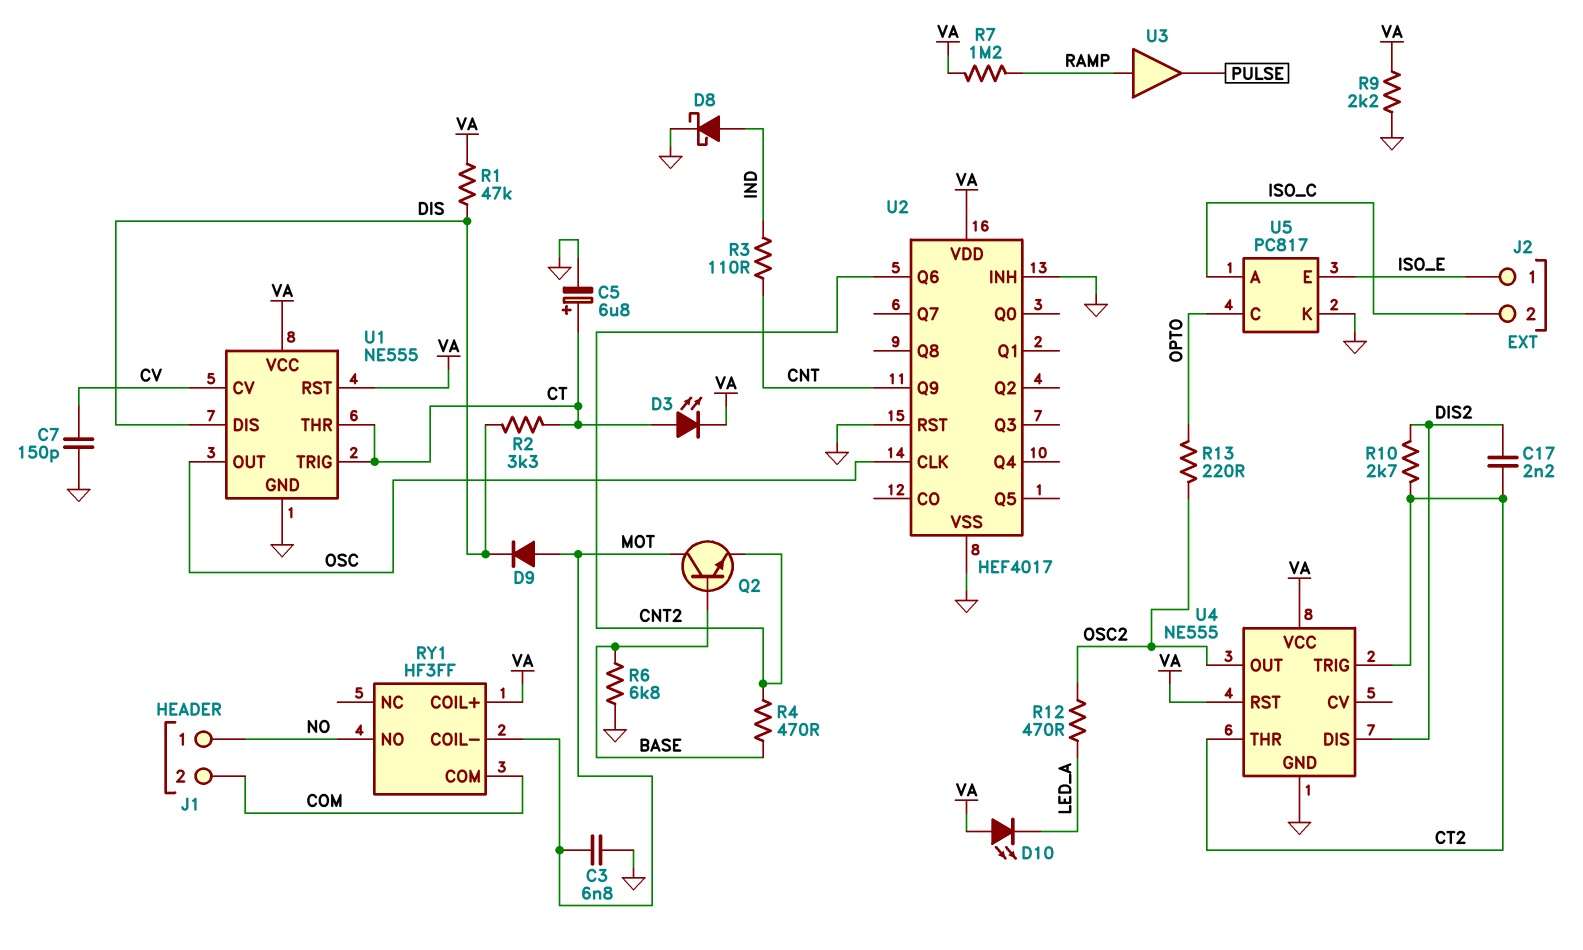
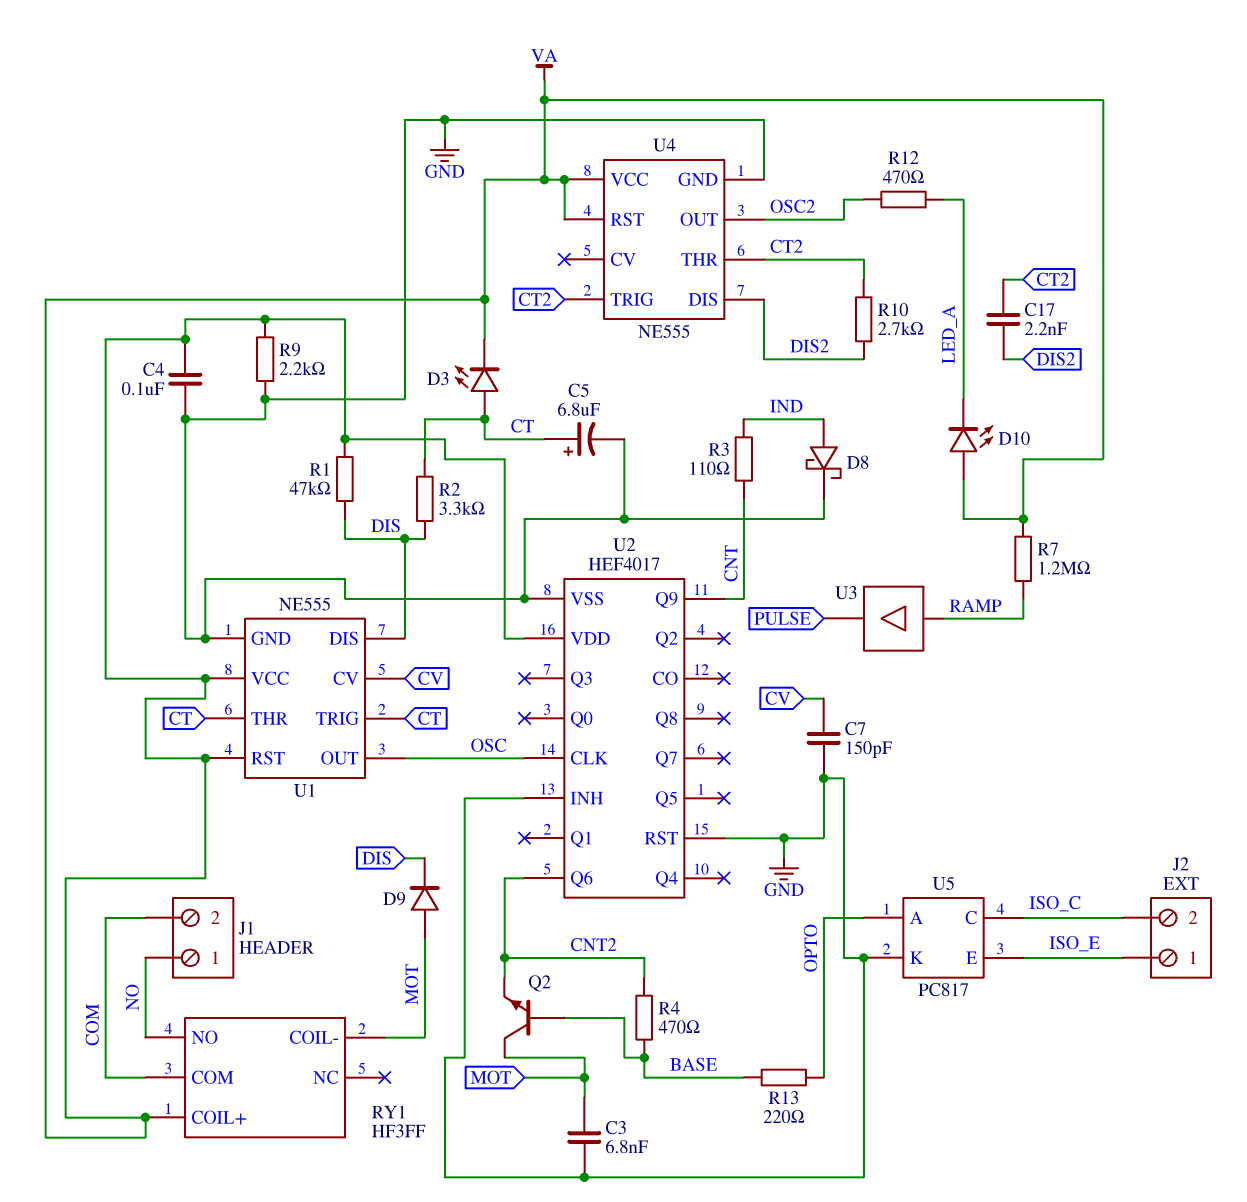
C4: none -> 100nF (GND, VA)
R6: 6.8k (BASE, GND) -> none
R13: 220 (OPTO, OSC2) -> 220 (BASE, OPTO)
U5 pin A: ISO_C -> OPTO
U5 pin C: OPTO -> ISO_C

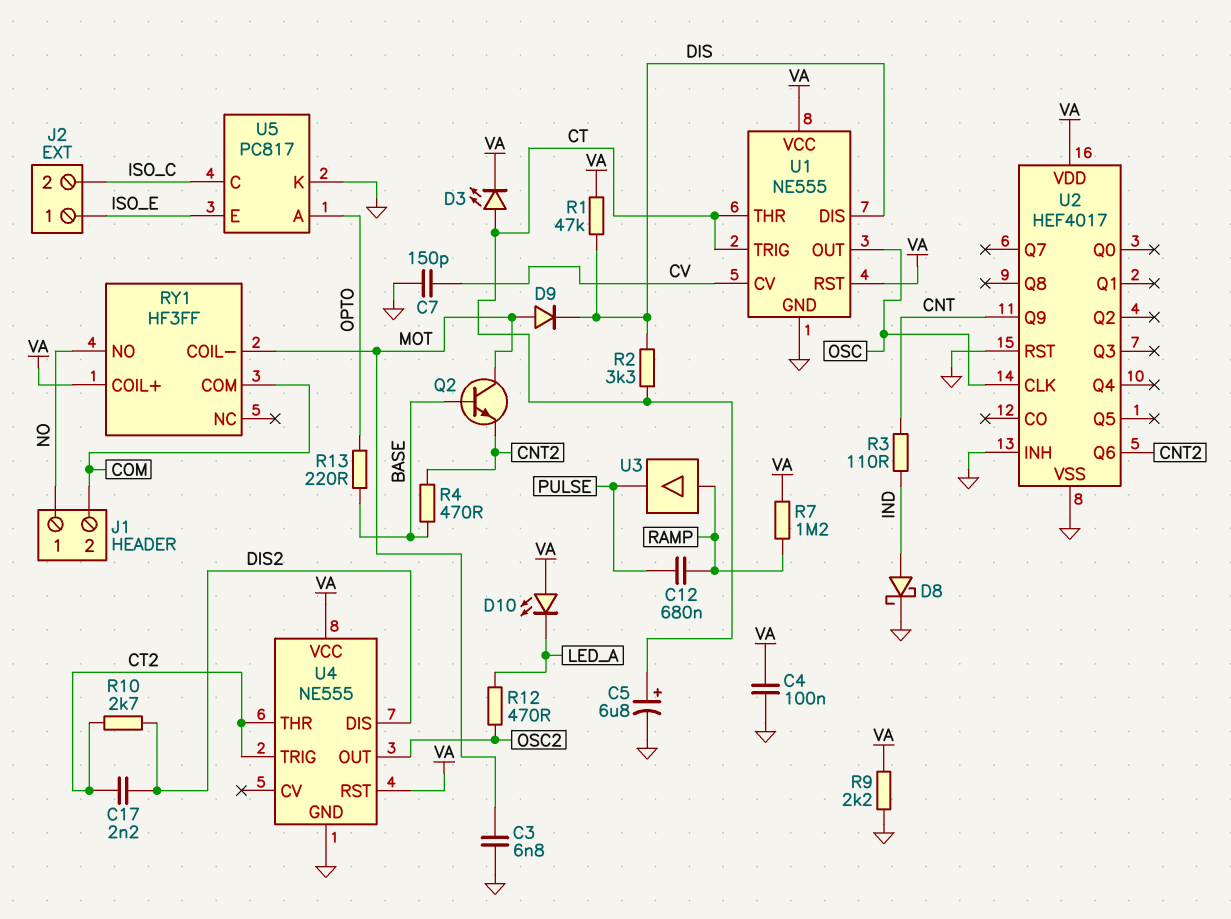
C12: none -> 680nF (PULSE, RAMP)

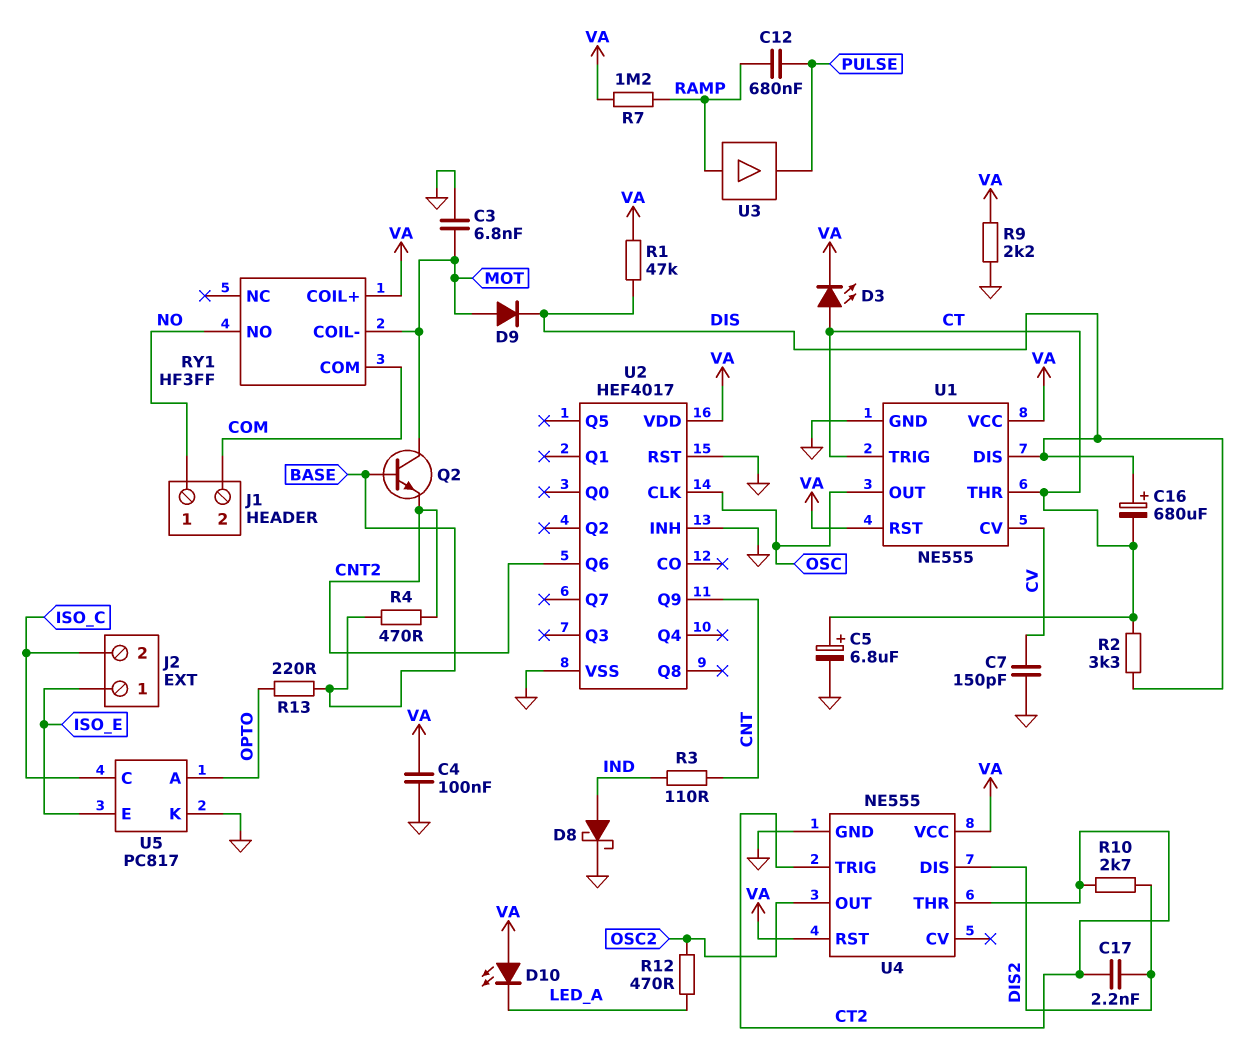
C16: none -> 680uF (plus DIS, minus CT)

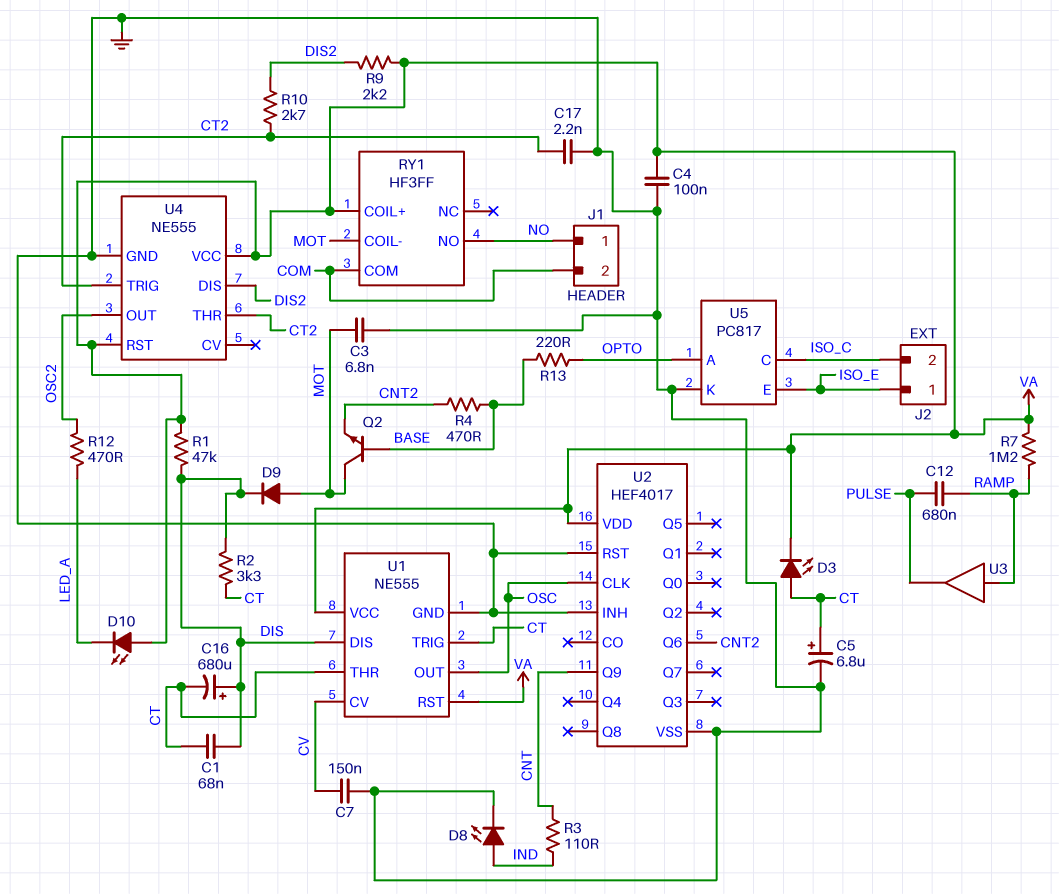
C1: none -> 68nF (CT, DIS)
C7: 150pF (CV, GND) -> 150nF (CV, GND)
C17: 2.2nF (CT2, DIS2) -> 2.2nF (CT2, GND)
D8: schottky (A IND, K GND) -> LED (A IND, K GND)
R9: 2.2k (GND, VA) -> 2.2k (DIS2, VA)

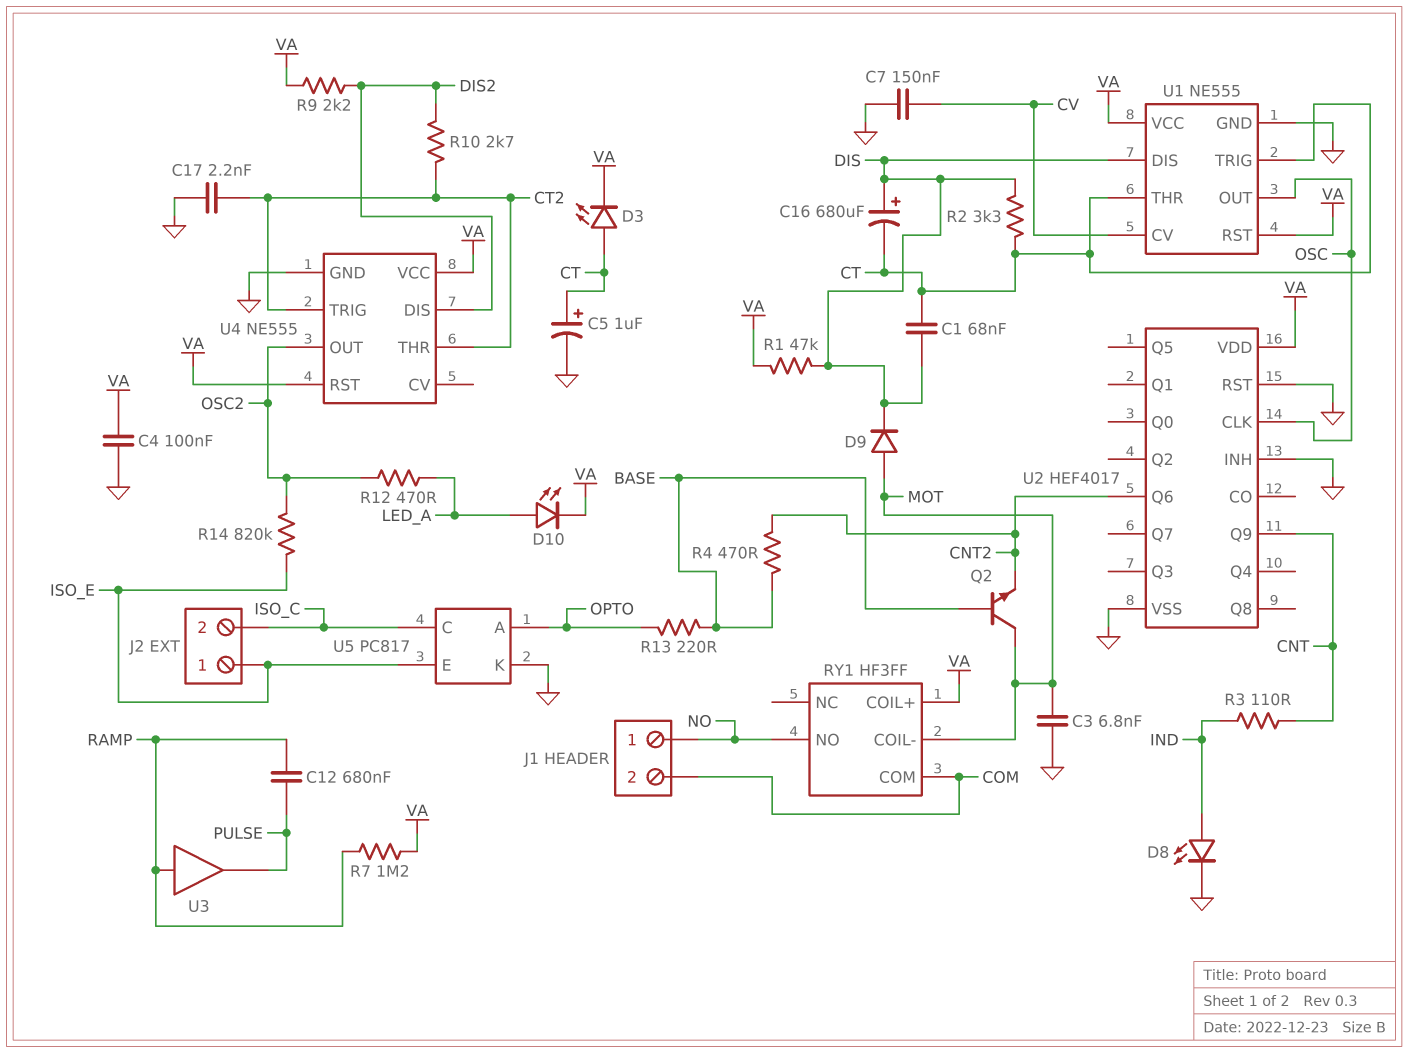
C5: 6.8uF (plus CT, minus GND) -> 1uF (plus CT, minus GND)
D10: LED (A VA, K LED_A) -> LED (A LED_A, K VA)
R14: none -> 820k (ISO_E, OSC2)

